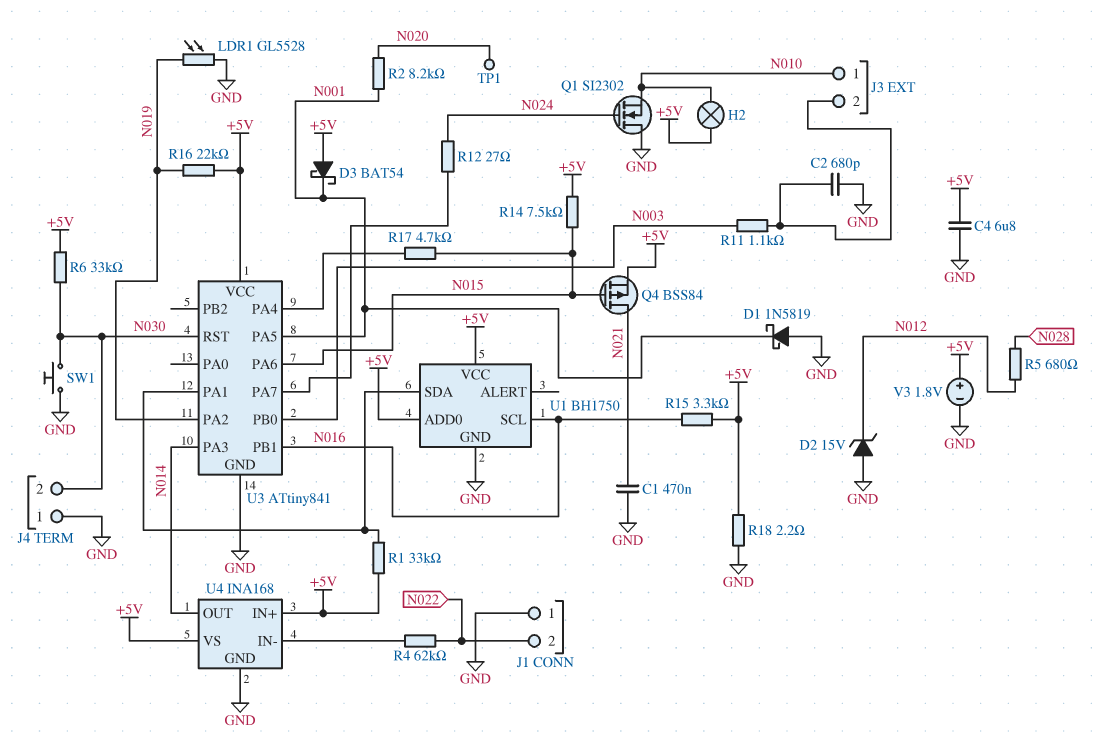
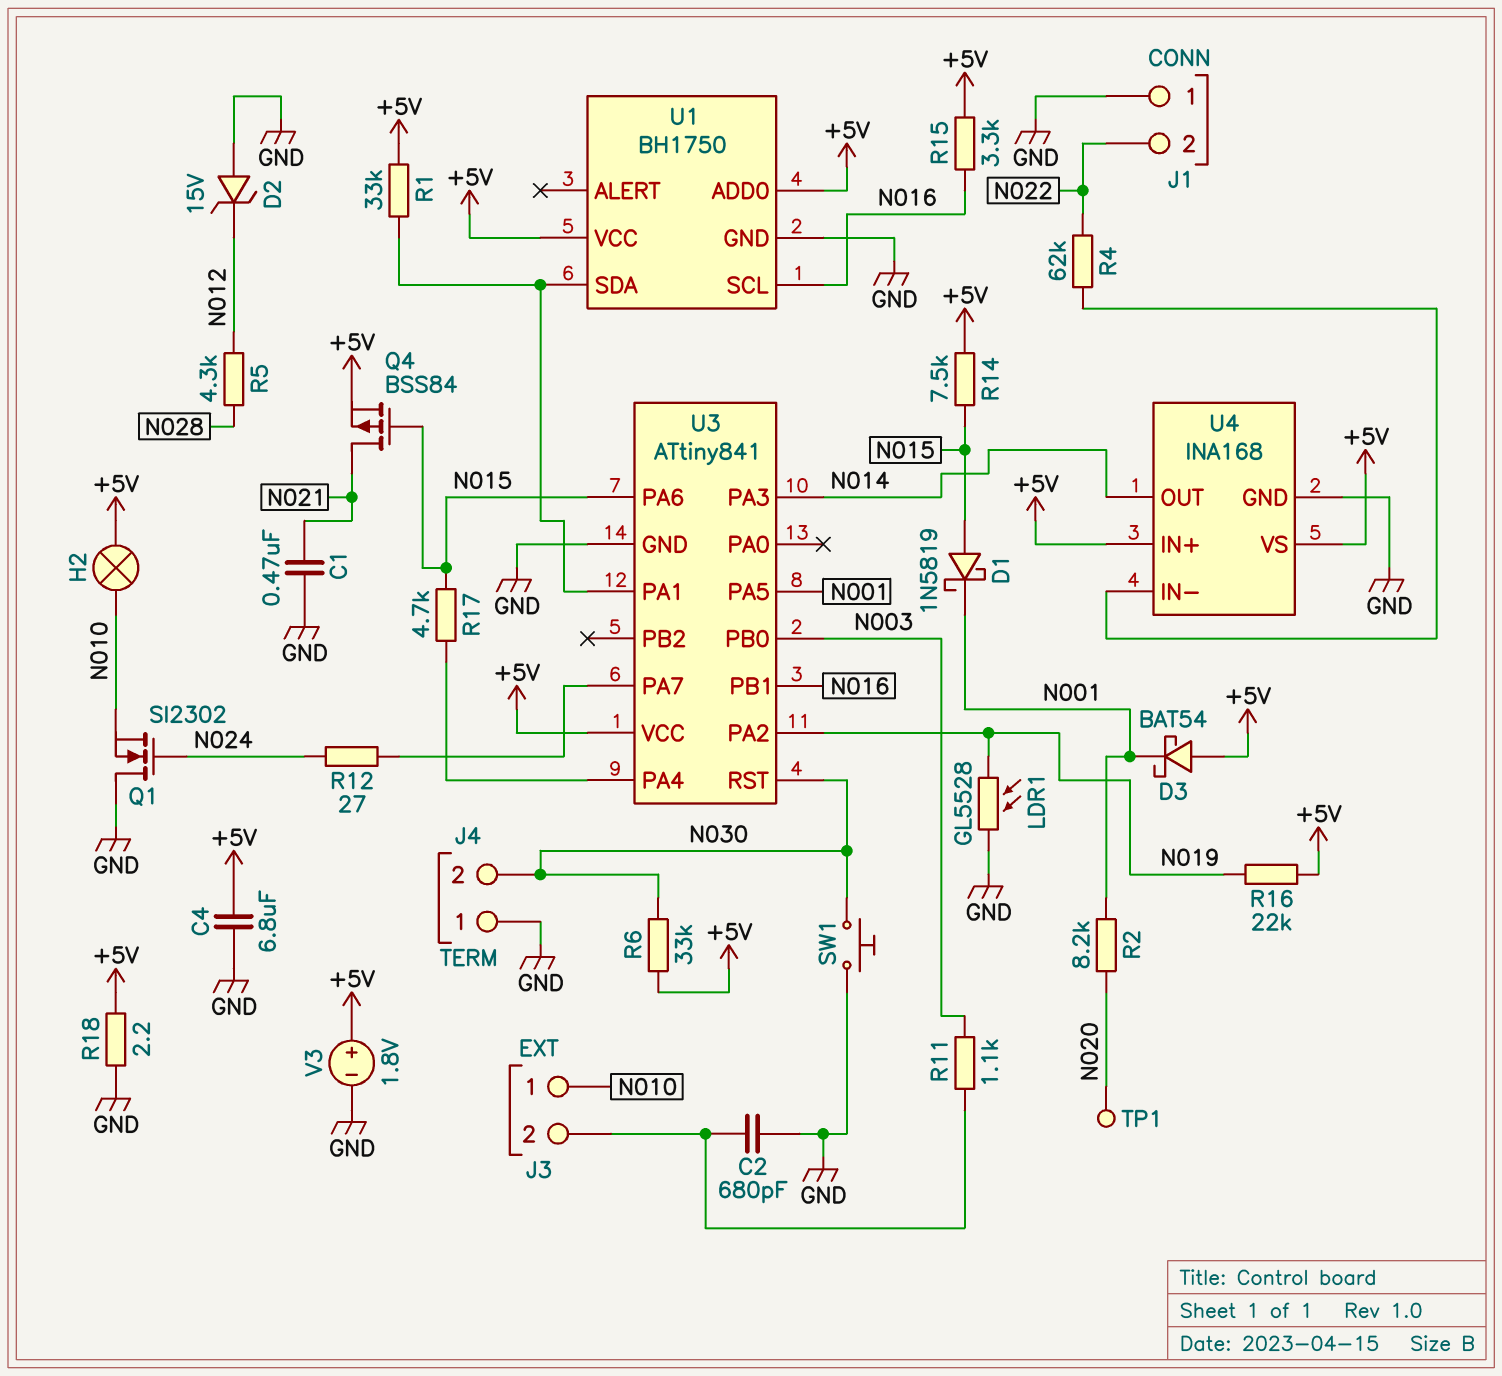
D1: schottky 1N5819 (A GND, K N001) -> schottky 1N5819 (A N015, K N001)
R5: 680 (N012, N028) -> 4.3k (N012, N028)

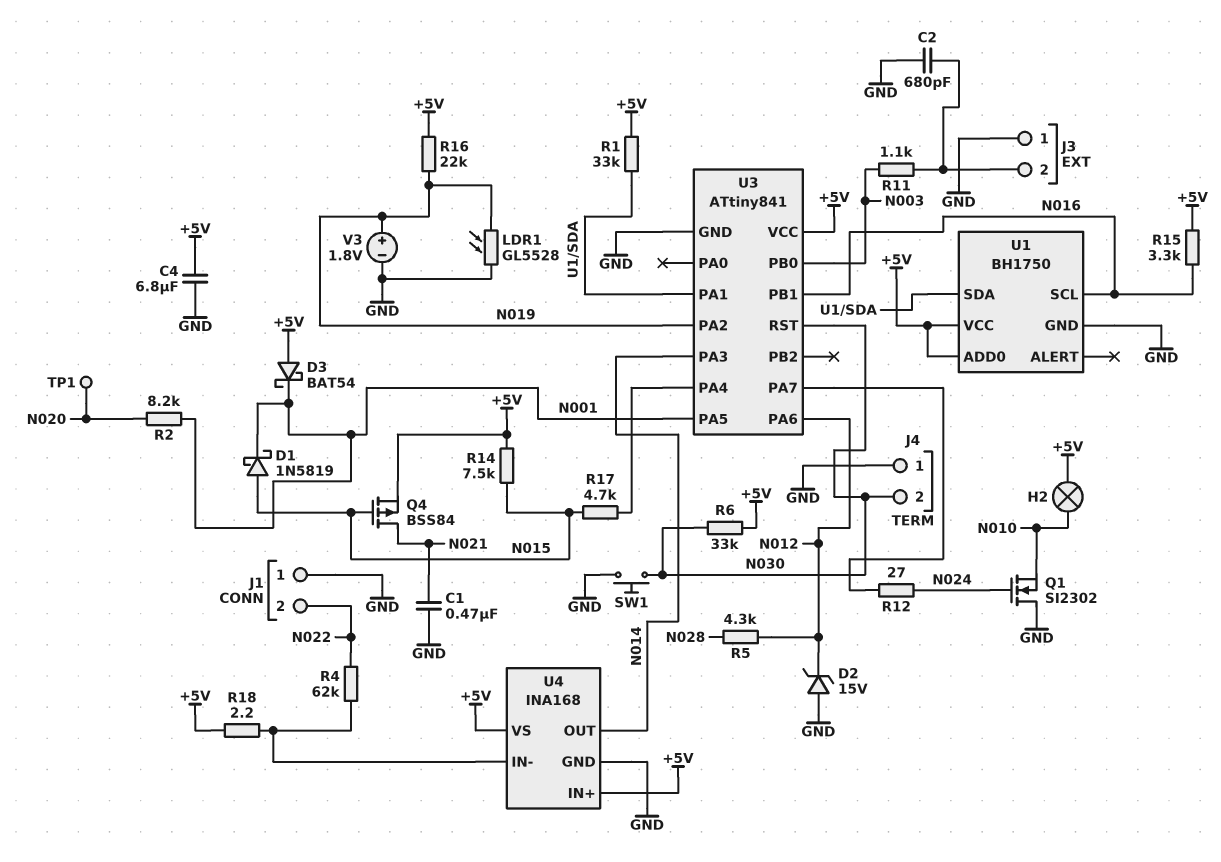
J3 pin 1: N010 -> GND
R18: 2.2 (+5V, GND) -> 2.2 (+5V, U4/IN-)
U3 pin PA6: N015 -> N012
V3: 1.8V (plus +5V, minus GND) -> 1.8V (plus N019, minus GND)

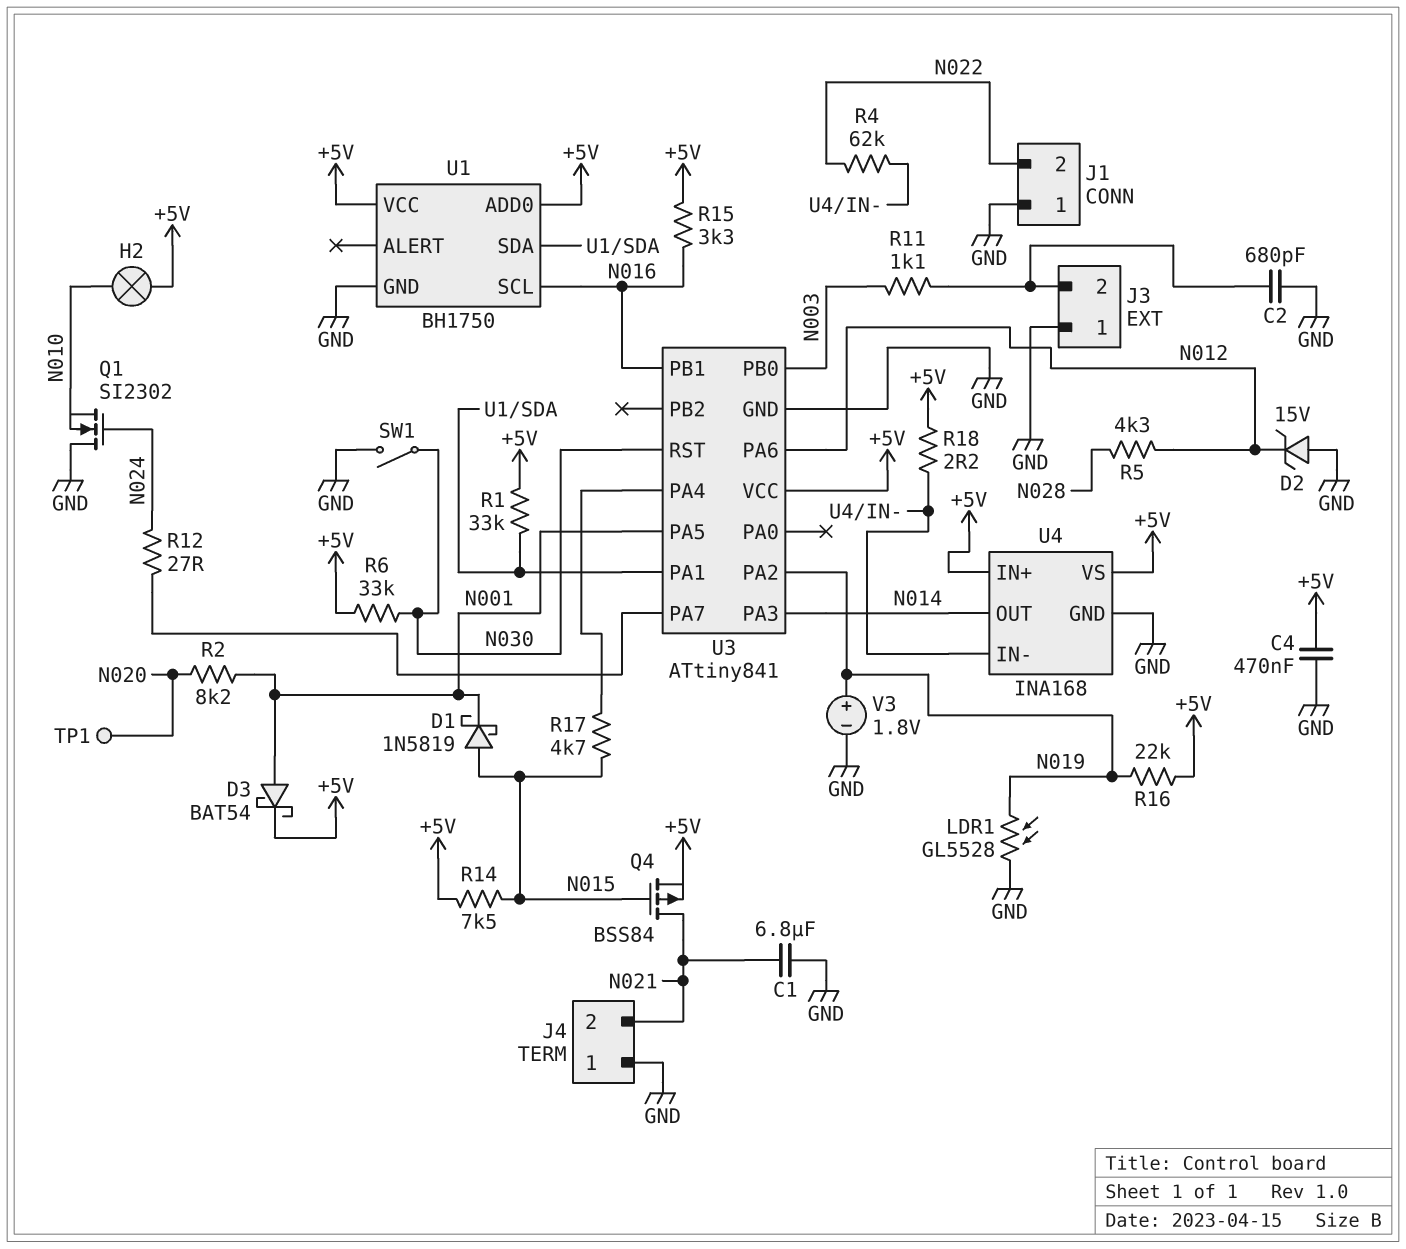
C1: 470nF (GND, N021) -> 6.8uF (GND, N021)
C4: 6.8uF (+5V, GND) -> 470nF (+5V, GND)
D3: schottky BAT54 (A +5V, K N001) -> schottky BAT54 (A N001, K +5V)
J4 pin 2: N030 -> N021
SW1: button (GND, N030) -> switch (GND, N030)

